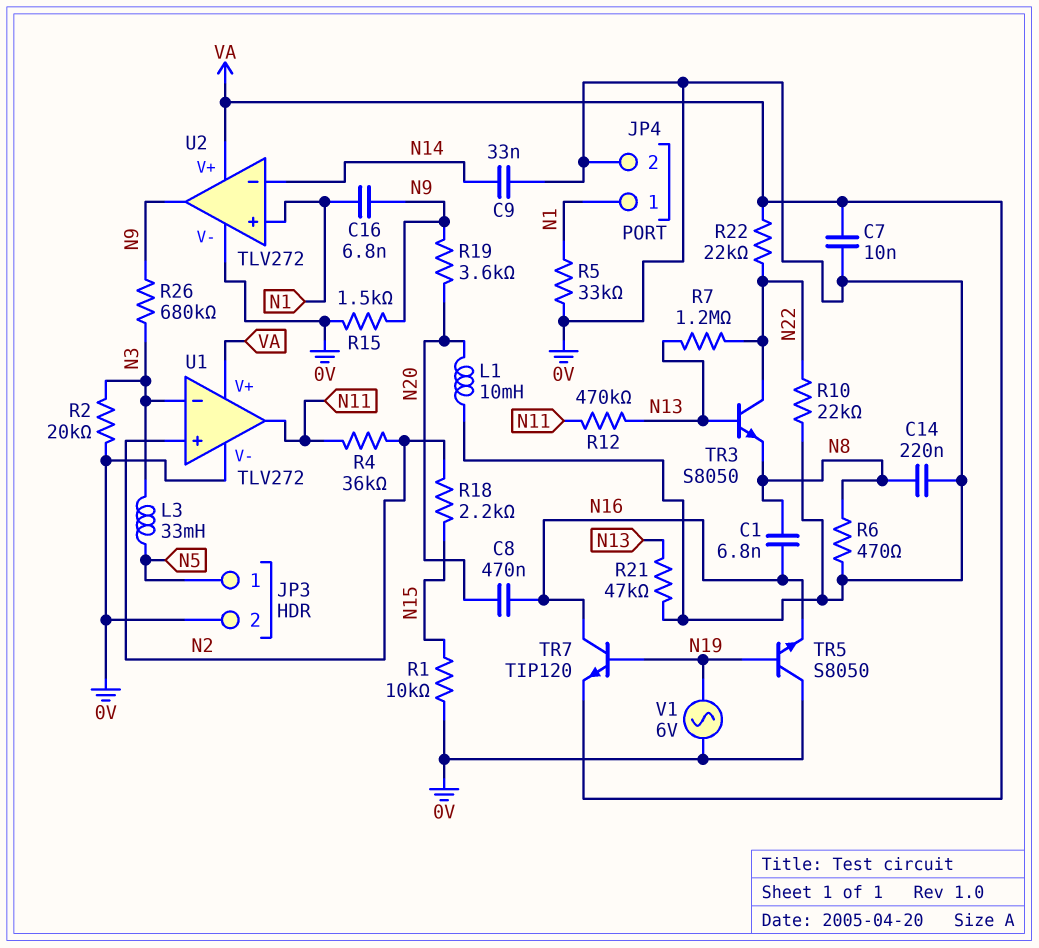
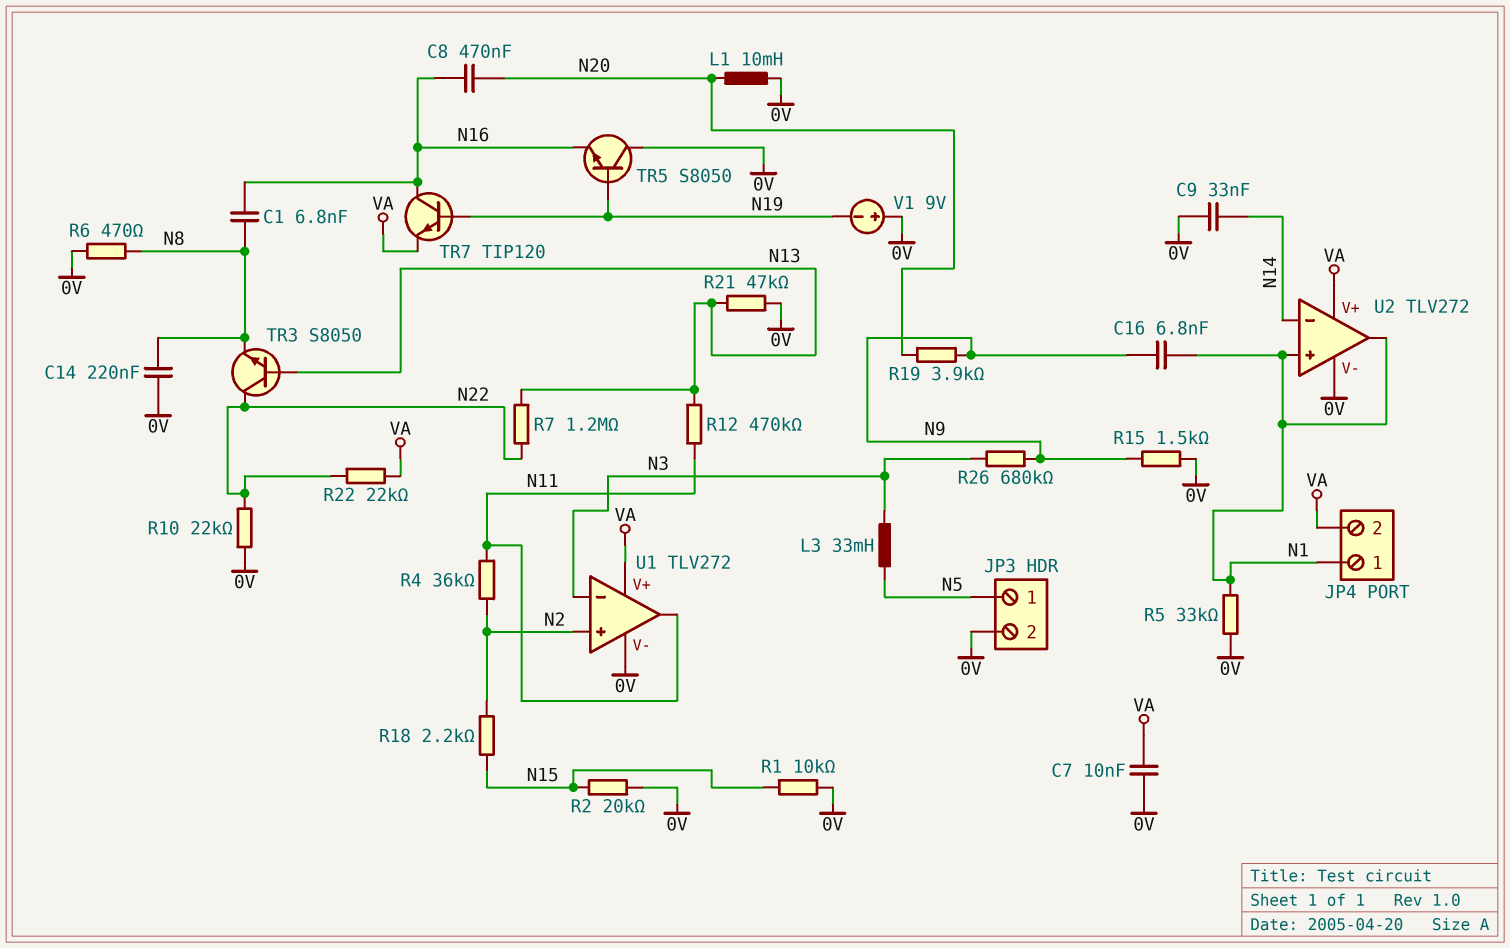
JP4 pin 2: 0V -> VA
R2: 20k (0V, N3) -> 20k (0V, N15)
R19: 3.6k (N9, N20) -> 3.9k (N9, N20)
U2 pin out: N9 -> N1
V1: AC 6V (0V, N19) -> 9V (plus 0V, minus N19)

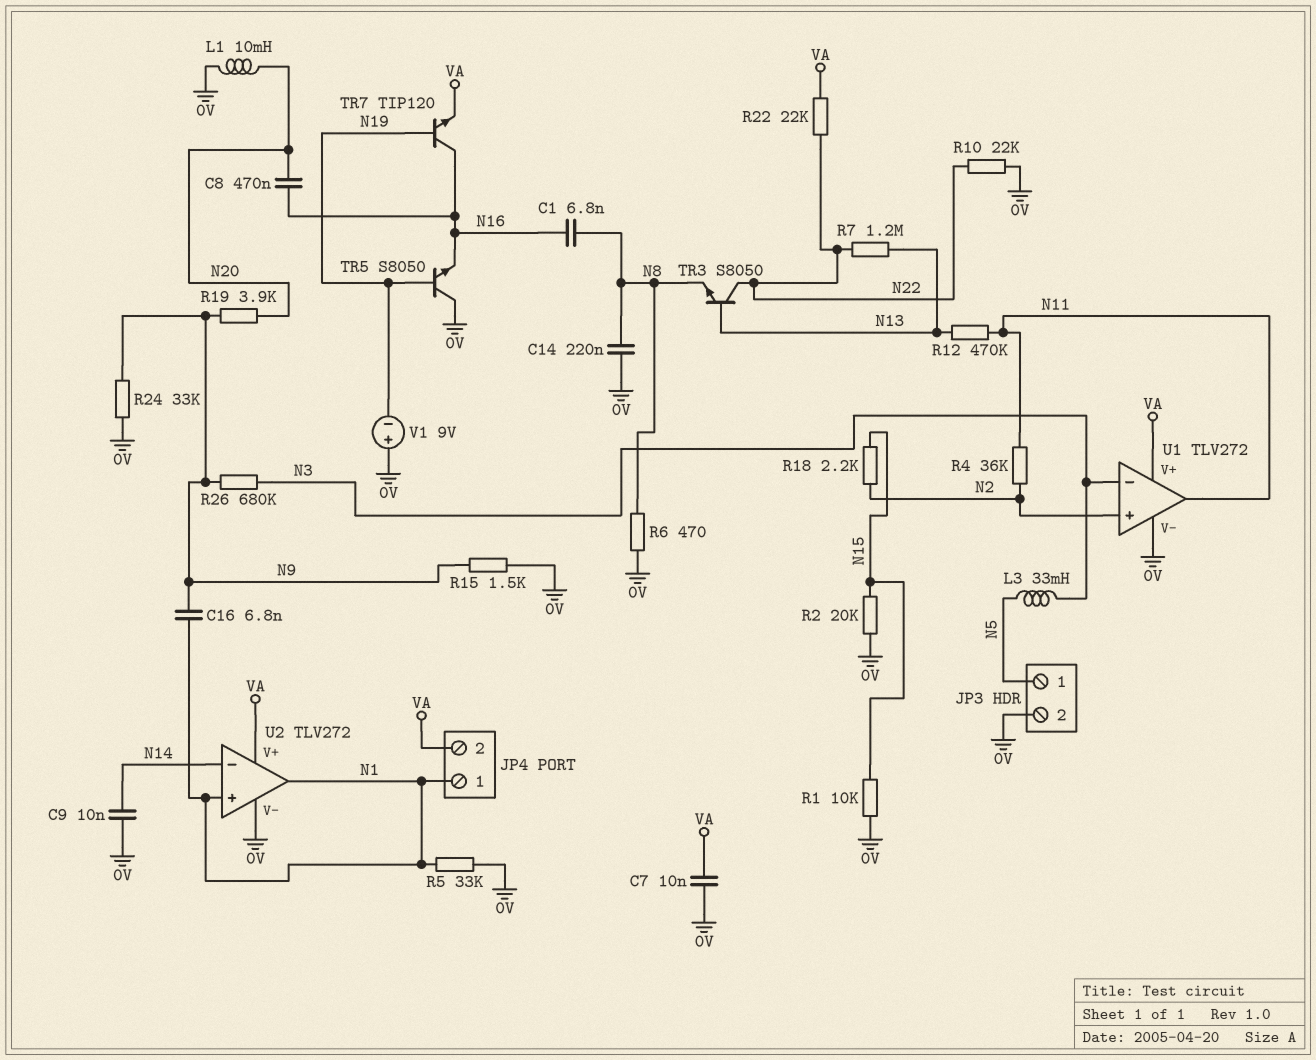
C9: 33nF (0V, N14) -> 10nF (0V, N14)
R21: 47k (0V, N13) -> none
R24: none -> 33k (0V, N9)

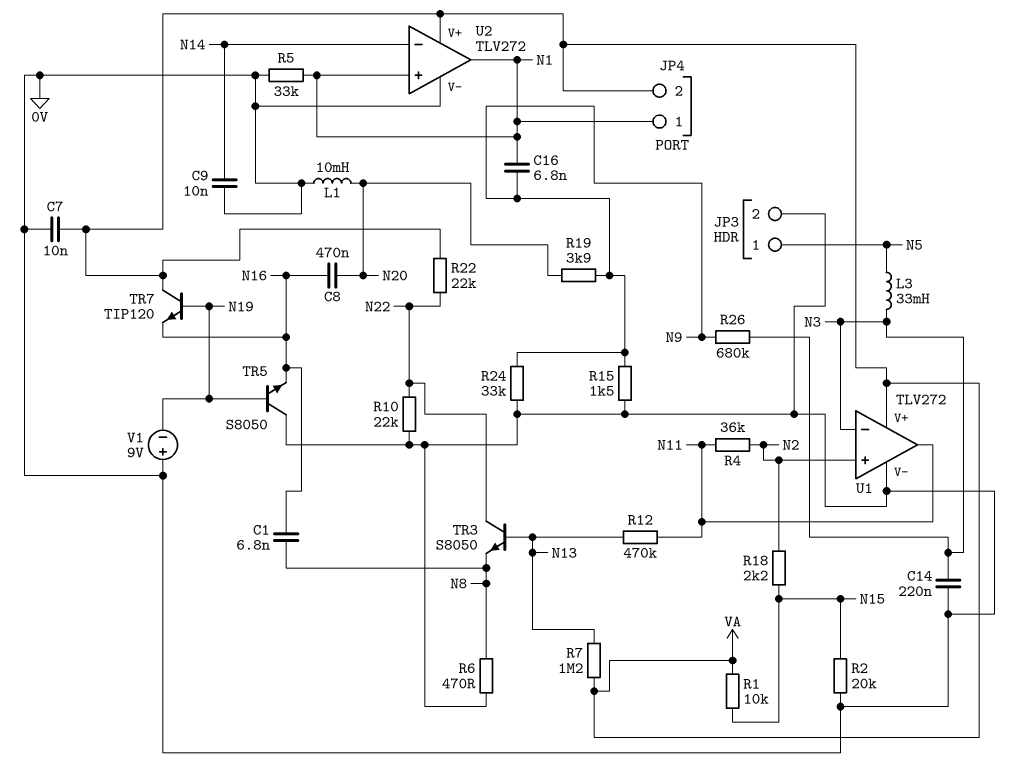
C14: 220nF (0V, N8) -> 220nF (0V, N3)
R1: 10k (0V, N15) -> 10k (N15, VA)
R7: 1.2M (N13, N22) -> 1.2M (N13, VA)
TR7: NPN TIP120 (B N19, C N16, E VA) -> NPN TIP120 (B N19, C VA, E N16)

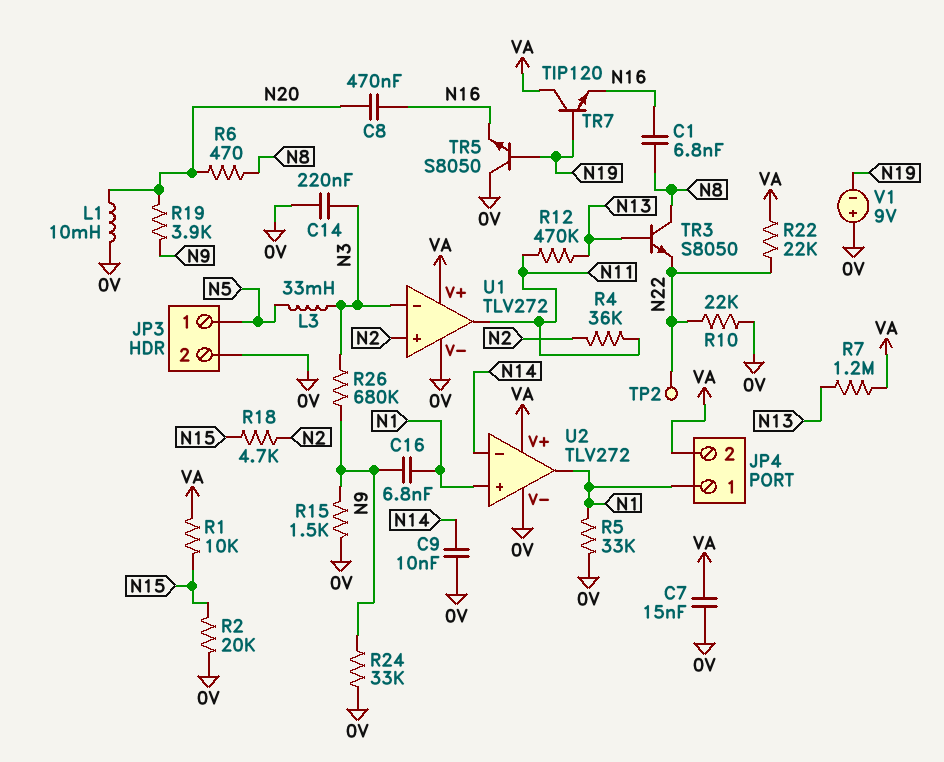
C7: 10nF (0V, VA) -> 15nF (0V, VA)
R6: 470 (0V, N8) -> 470 (N8, N20)
R18: 2.2k (N2, N15) -> 4.7k (N2, N15)
TP2: none -> test point (N22)
TR3: NPN S8050 (B N13, C N22, E N8) -> NPN S8050 (B N13, C N8, E N22)

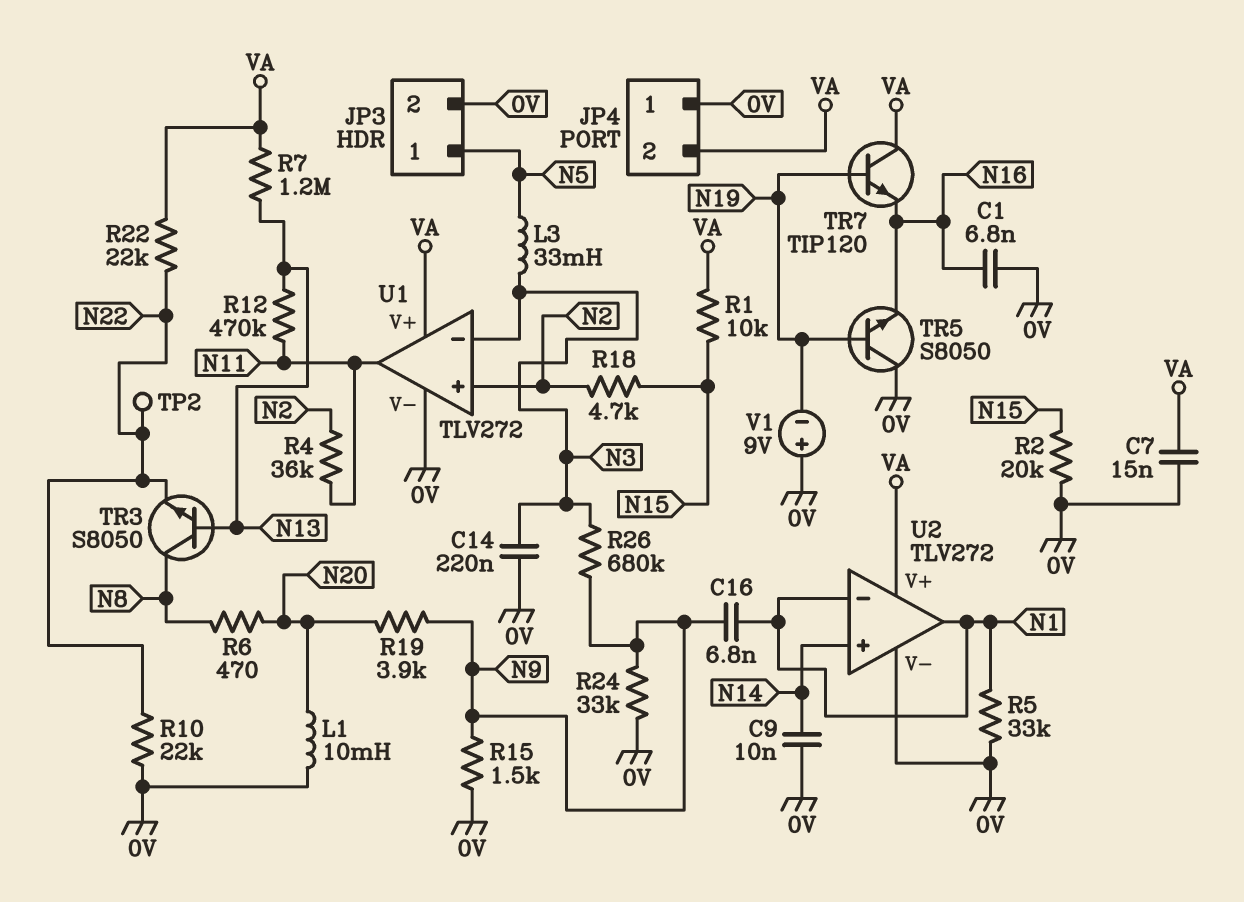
C1: 6.8nF (N8, N16) -> 6.8nF (0V, N16)
C8: 470nF (N16, N20) -> none
JP4 pin 1: N1 -> 0V
U2 pin in+: N1 -> N14
U2 pin in-: N14 -> N1

